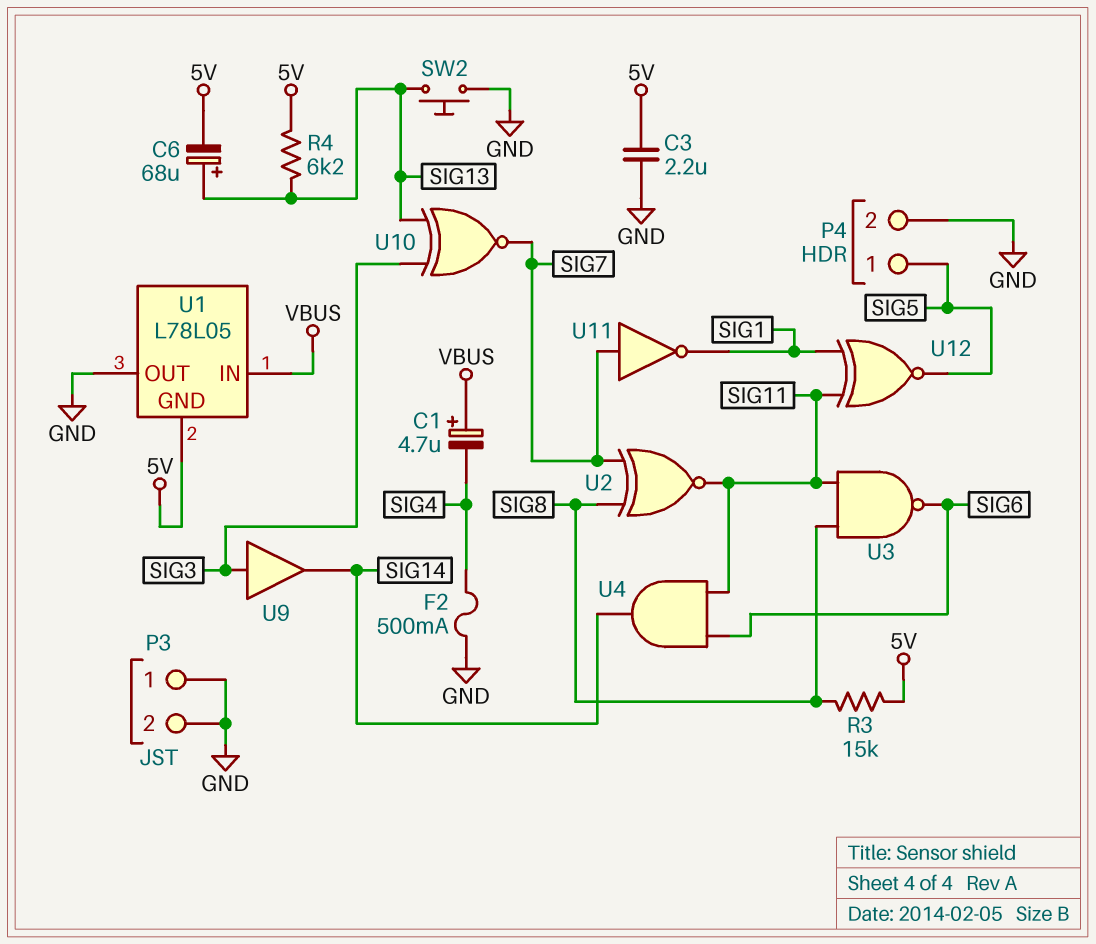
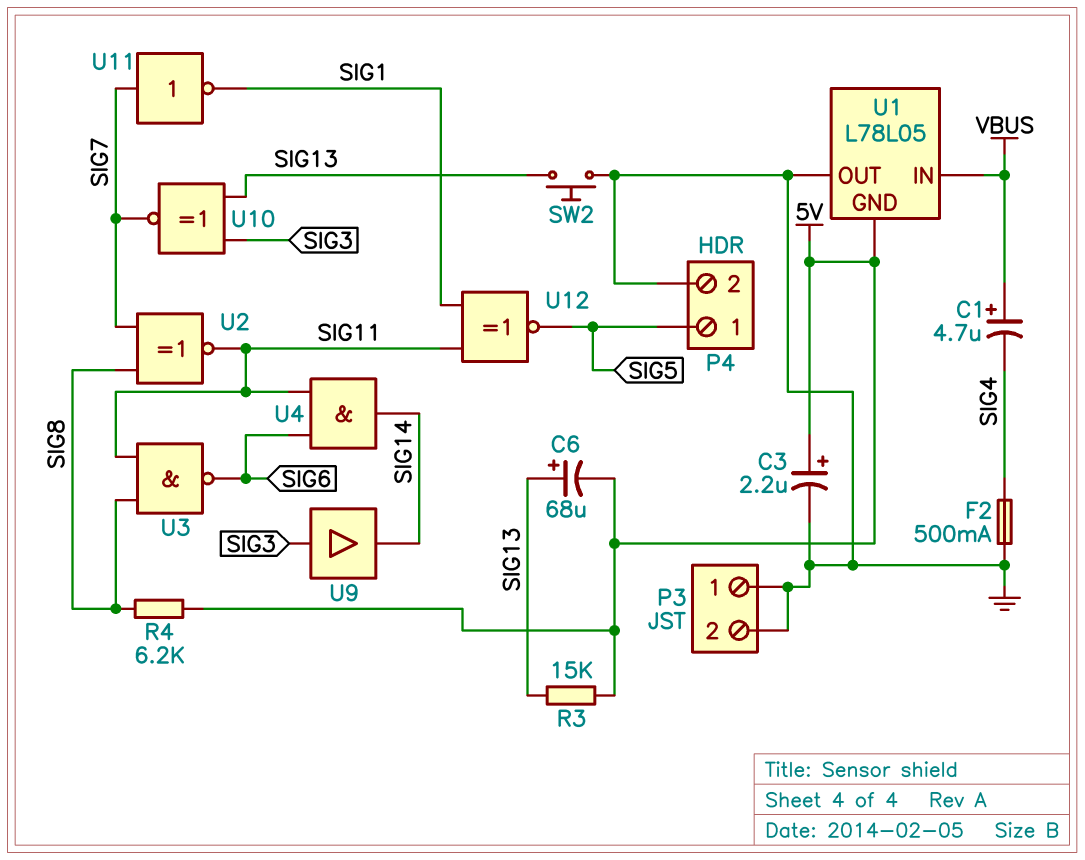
C3: 2.2uF (5V, GND) -> 2.2uF (plus 5V, minus GND)
R3: 15k (5V, SIG8) -> 15k (5V, SIG13)
R4: 6.2k (5V, SIG13) -> 6.2k (5V, SIG8)

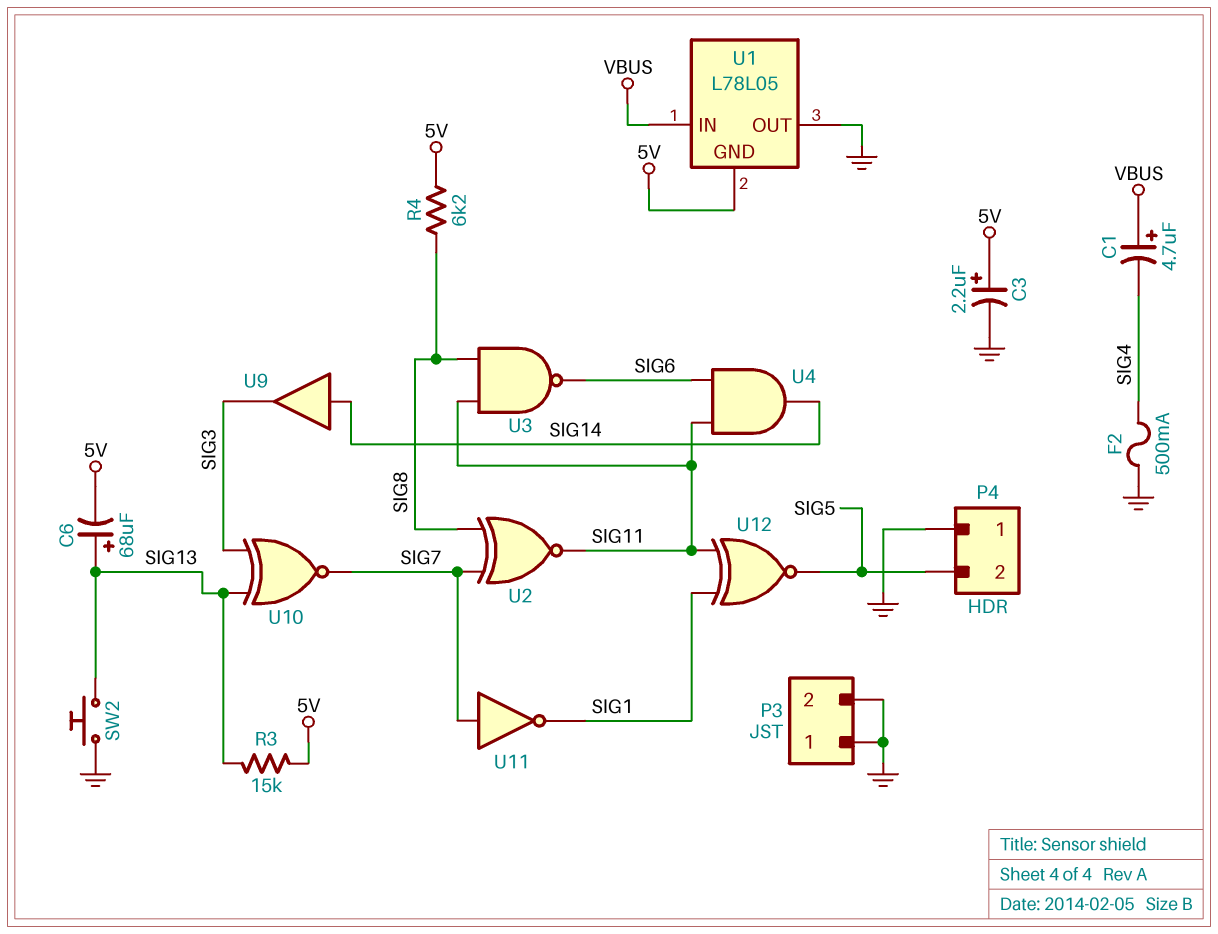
P4 pin 1: SIG5 -> GND
P4 pin 2: GND -> SIG5
U9: buffer (in SIG3, out SIG14) -> buffer (in SIG14, out SIG3)

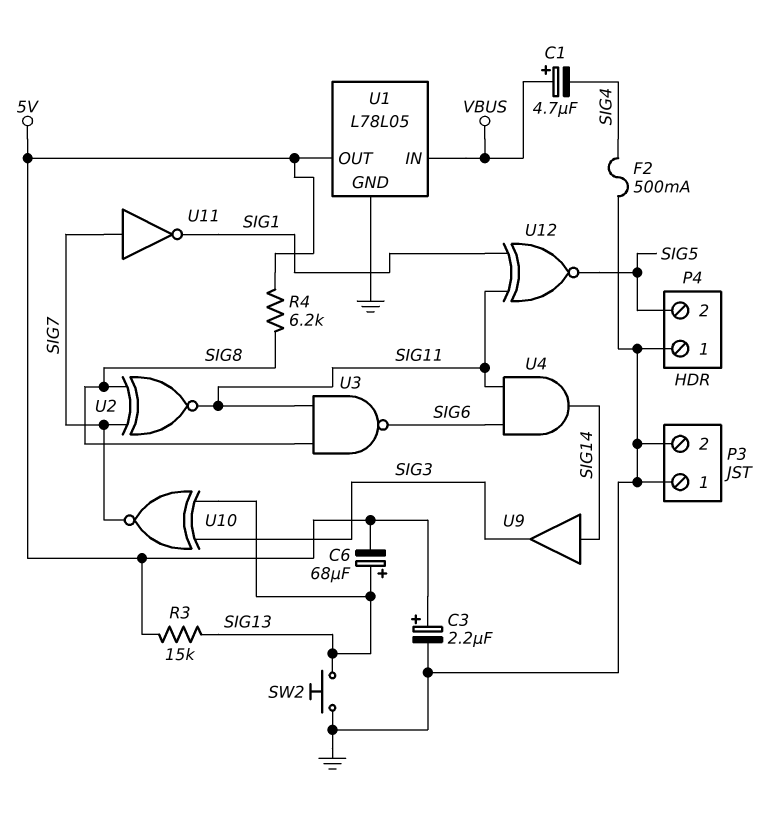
U1 pin GND: 5V -> GND
U1 pin OUT: GND -> 5V

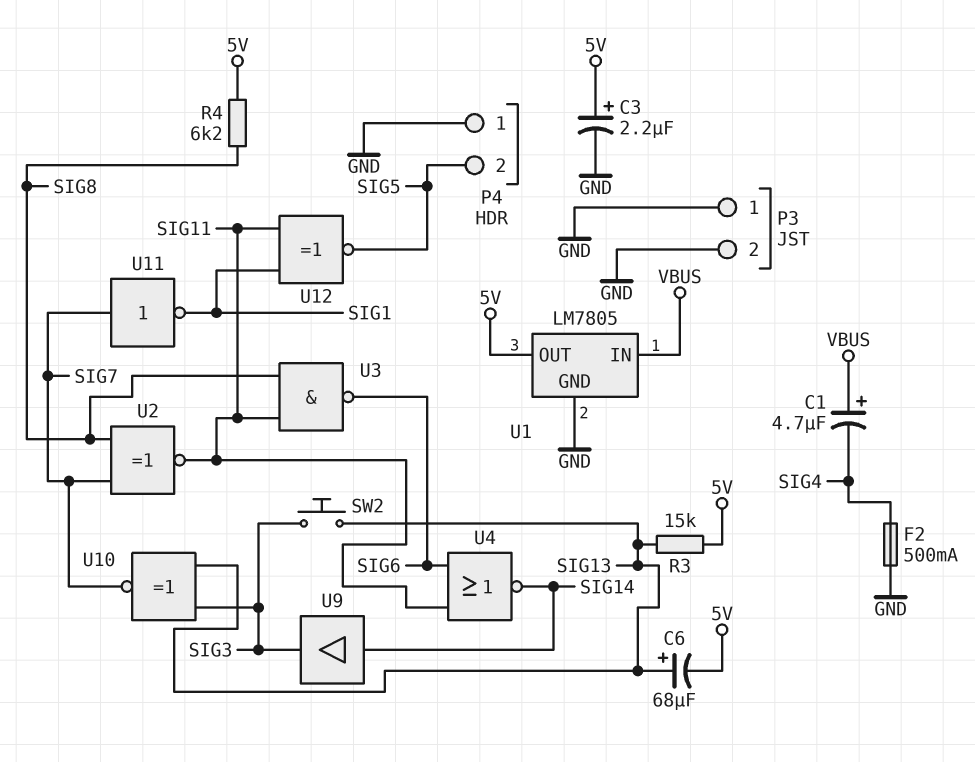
SW2: button (GND, SIG13) -> button (SIG3, SIG13)
U1: L78L05 -> LM7805
U4: AND (in SIG6, in SIG11, out SIG14) -> NOR (in SIG6, in SIG11, out SIG14)

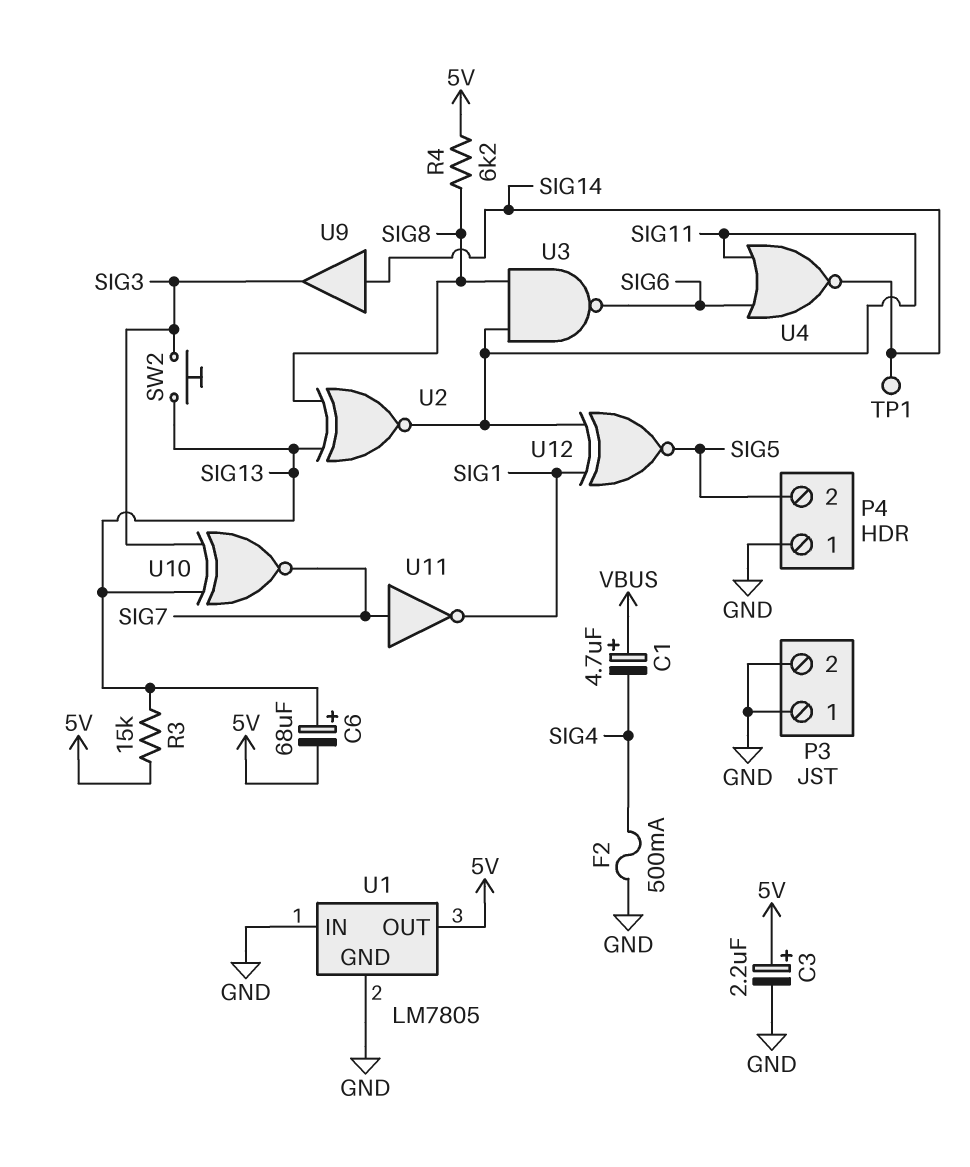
TP1: none -> test point (SIG14)
U1 pin IN: VBUS -> GND
U2: XNOR (in SIG7, in SIG8, out SIG11) -> XNOR (in SIG8, in SIG13, out SIG11)

